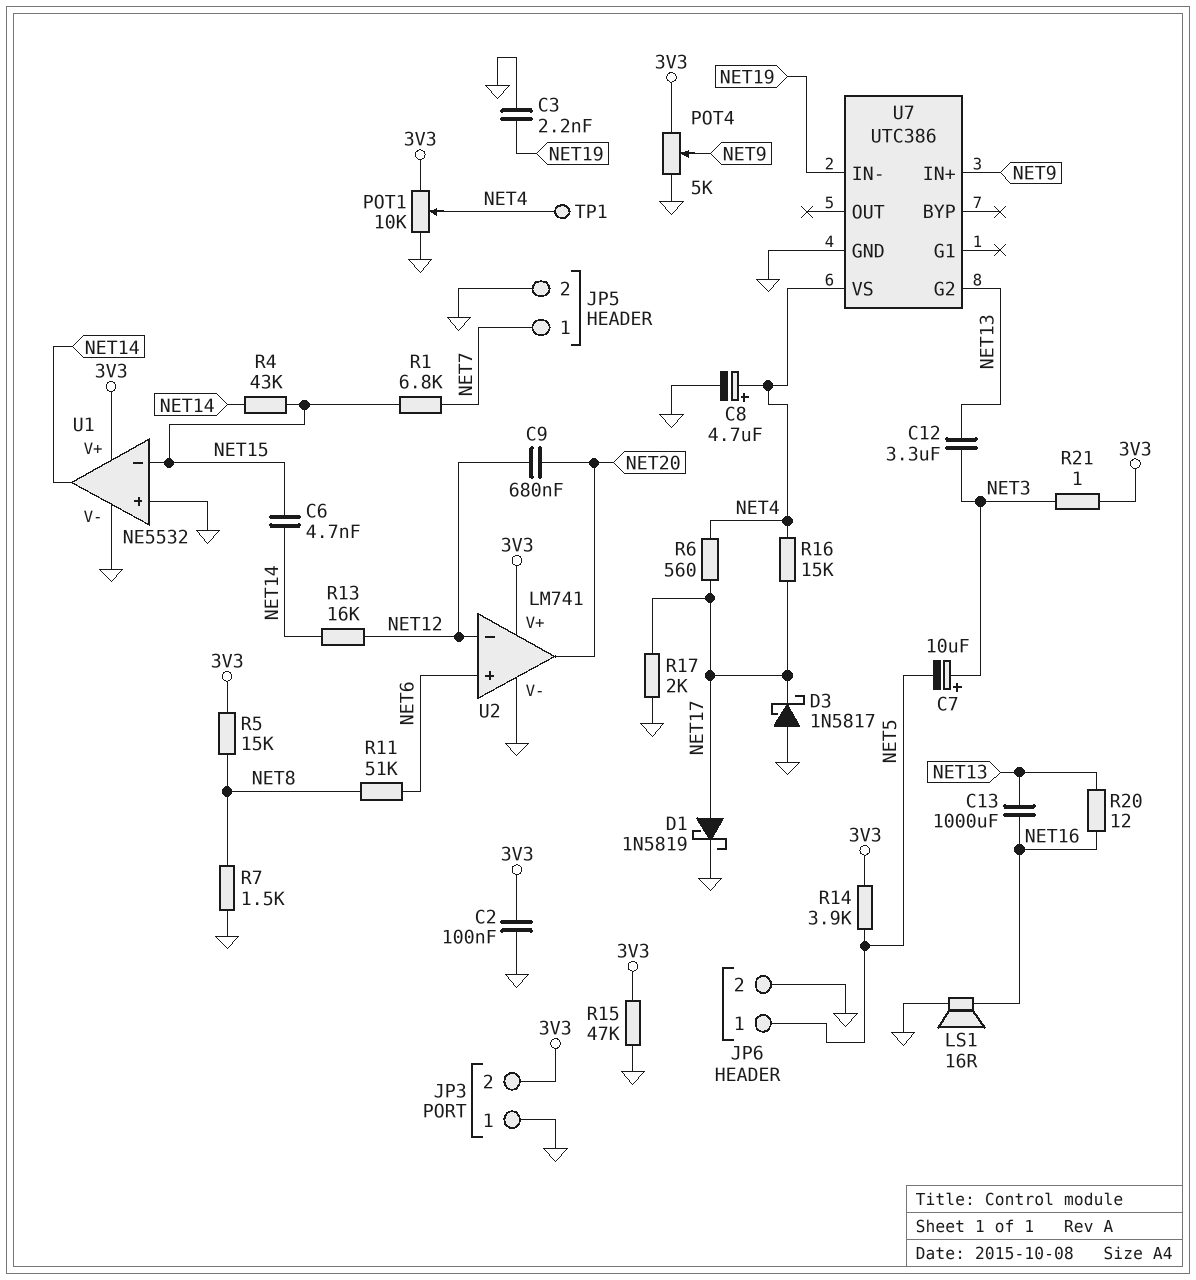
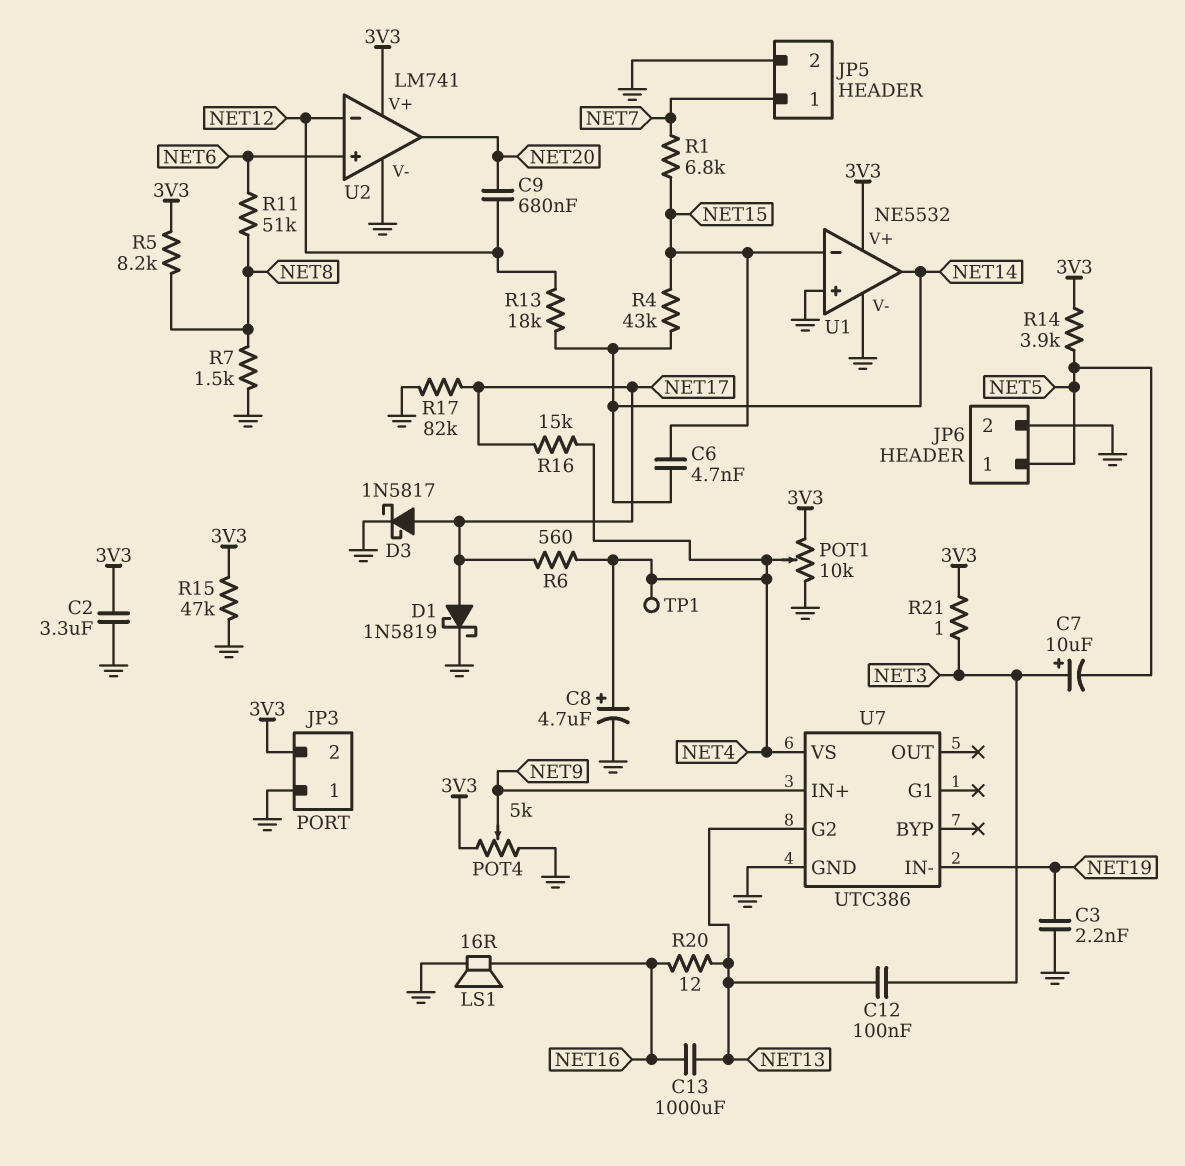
C2: 100nF (3V3, GND) -> 3.3uF (3V3, GND)
C12: 3.3uF (NET3, NET13) -> 100nF (NET3, NET13)
D3: schottky 1N5817 (A GND, K NET17) -> schottky 1N5817 (A NET17, K GND)
R5: 15k (3V3, NET8) -> 8.2k (3V3, NET8)
R13: 16k (NET12, NET14) -> 18k (NET12, NET14)
R17: 2k (GND, NET17) -> 82k (GND, NET17)

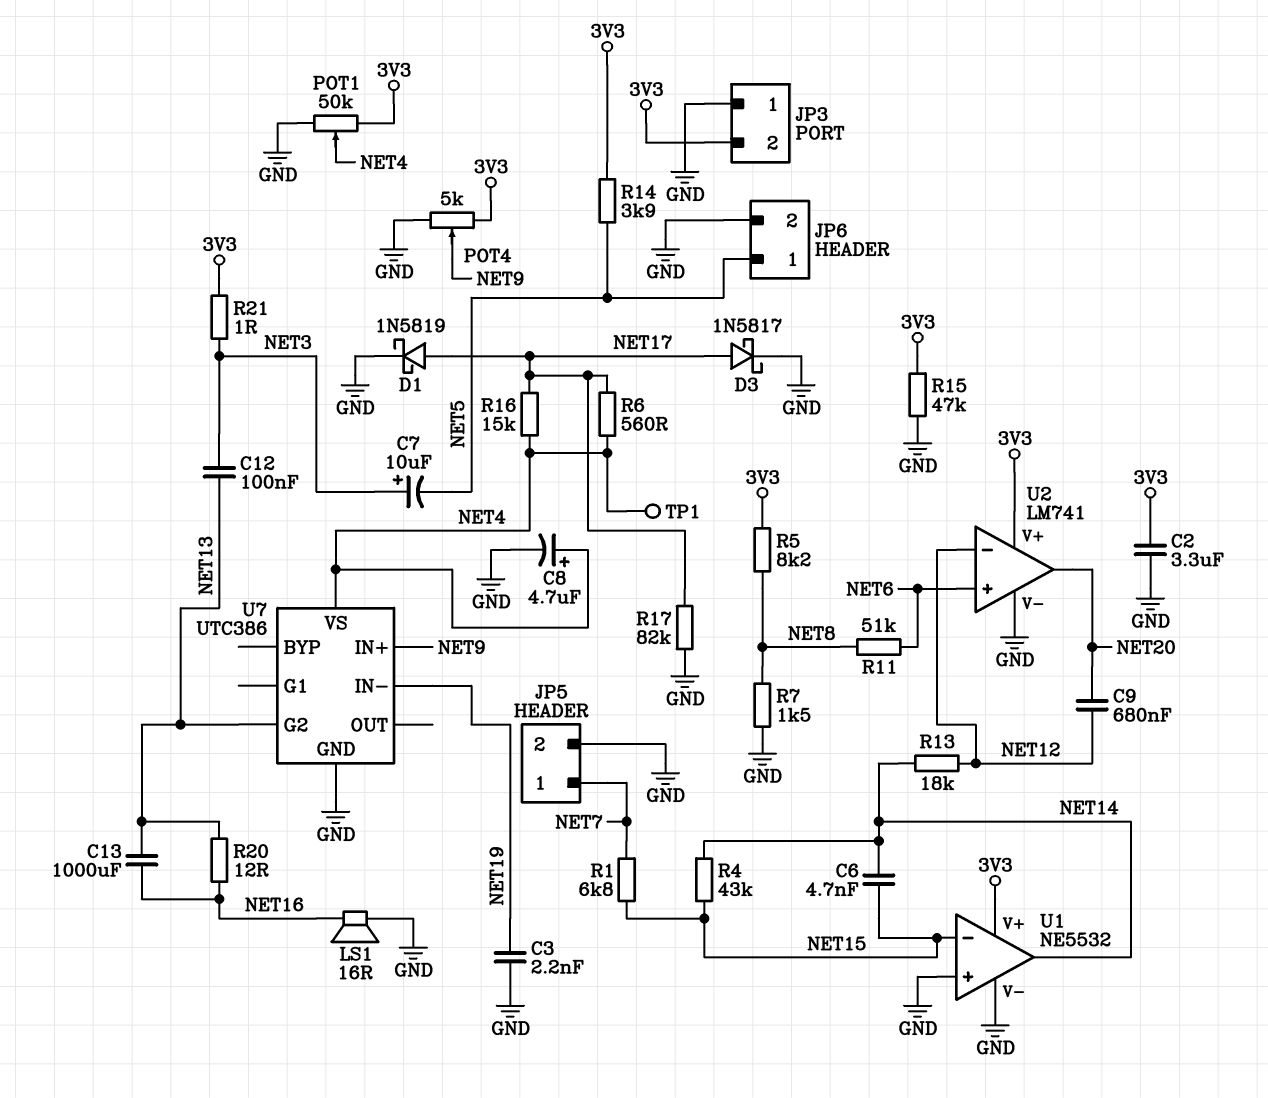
POT1: 10k (3V3, GND, wiper NET4) -> 50k (3V3, GND, wiper NET4)

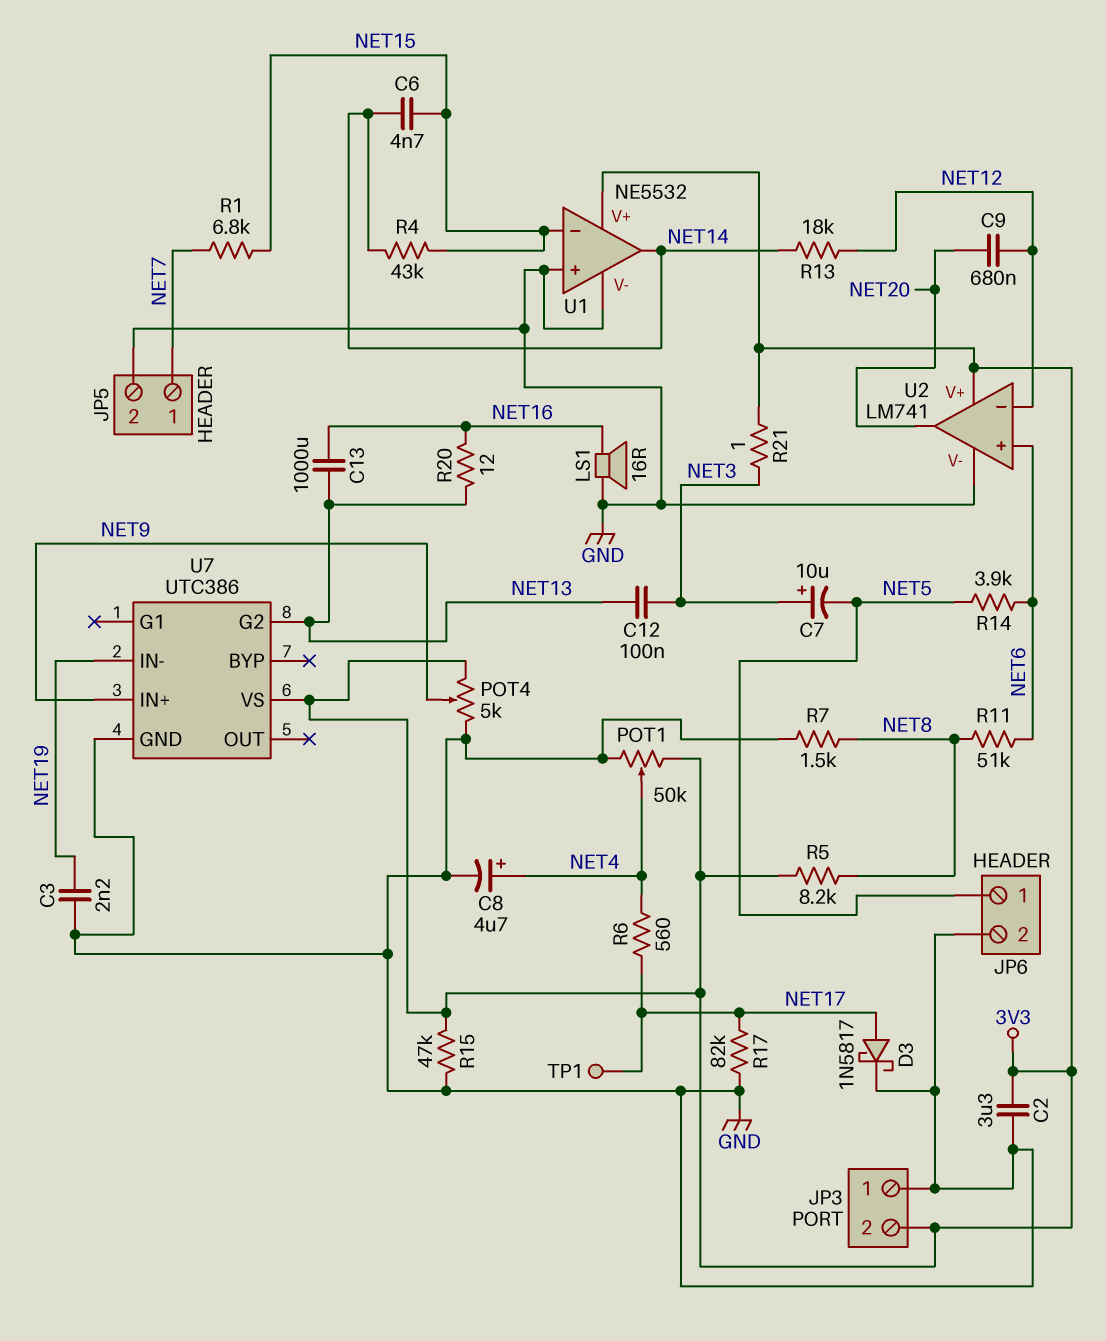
D1: schottky 1N5819 (A NET17, K GND) -> none
R14: 3.9k (3V3, NET5) -> 3.9k (NET5, NET6)
R16: 15k (NET4, NET17) -> none
TP1: test point (NET4) -> test point (NET17)
U7 pin VS: NET4 -> 3V3

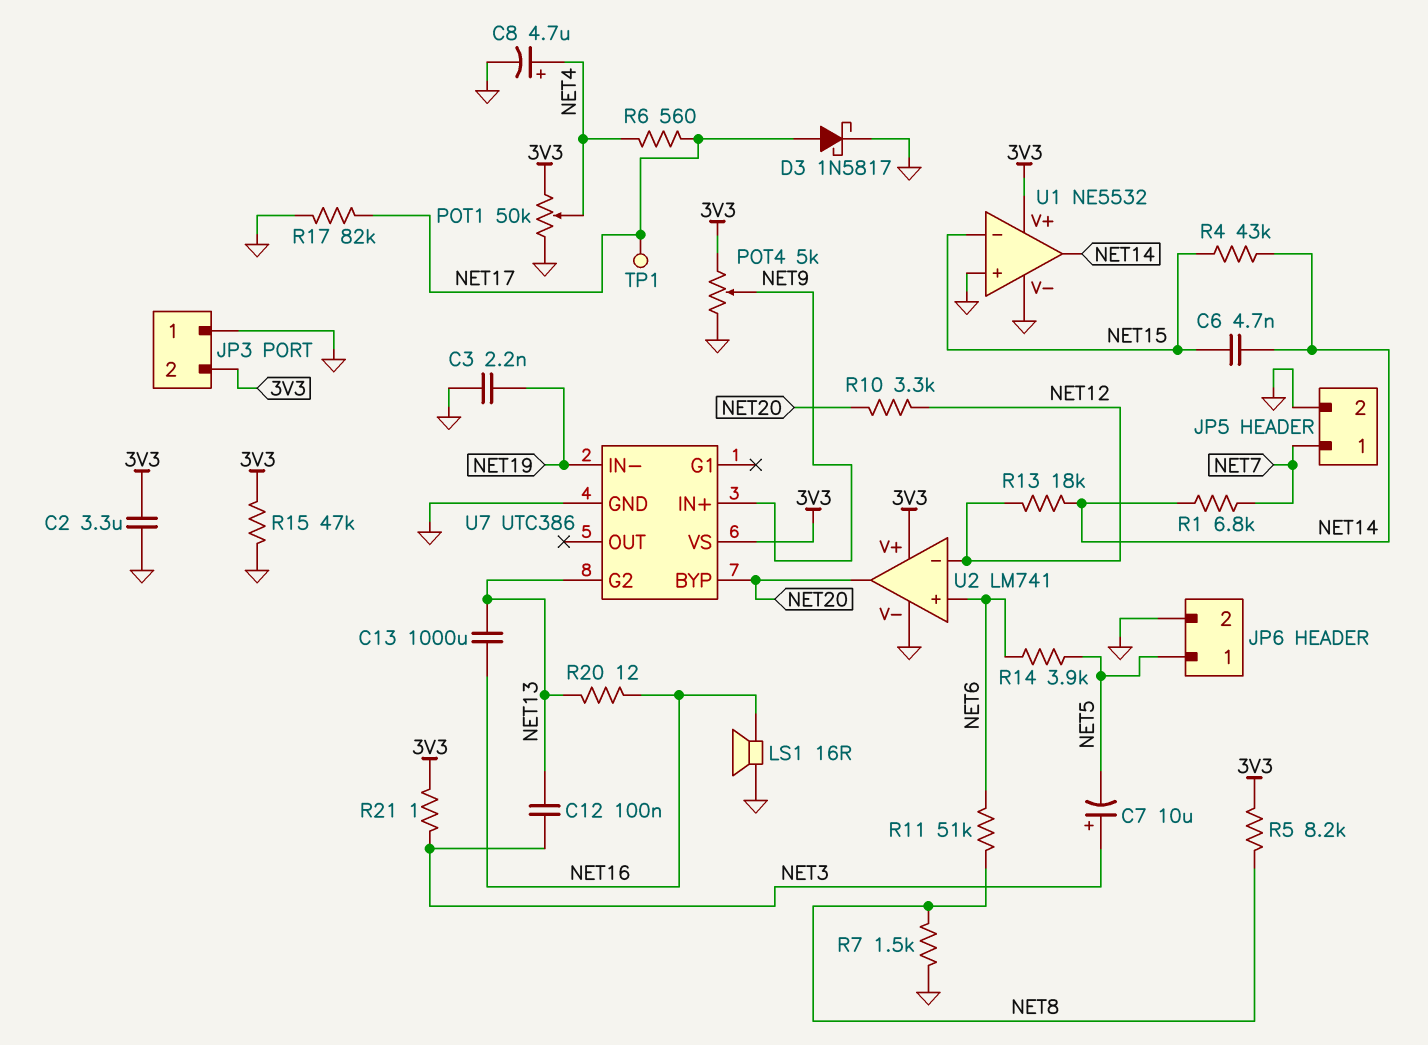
C9: 680nF (NET12, NET20) -> none
R1: 6.8k (NET7, NET15) -> 6.8k (NET7, NET14)
R10: none -> 3.3k (NET12, NET20)
U7 pin BYP: none -> NET20

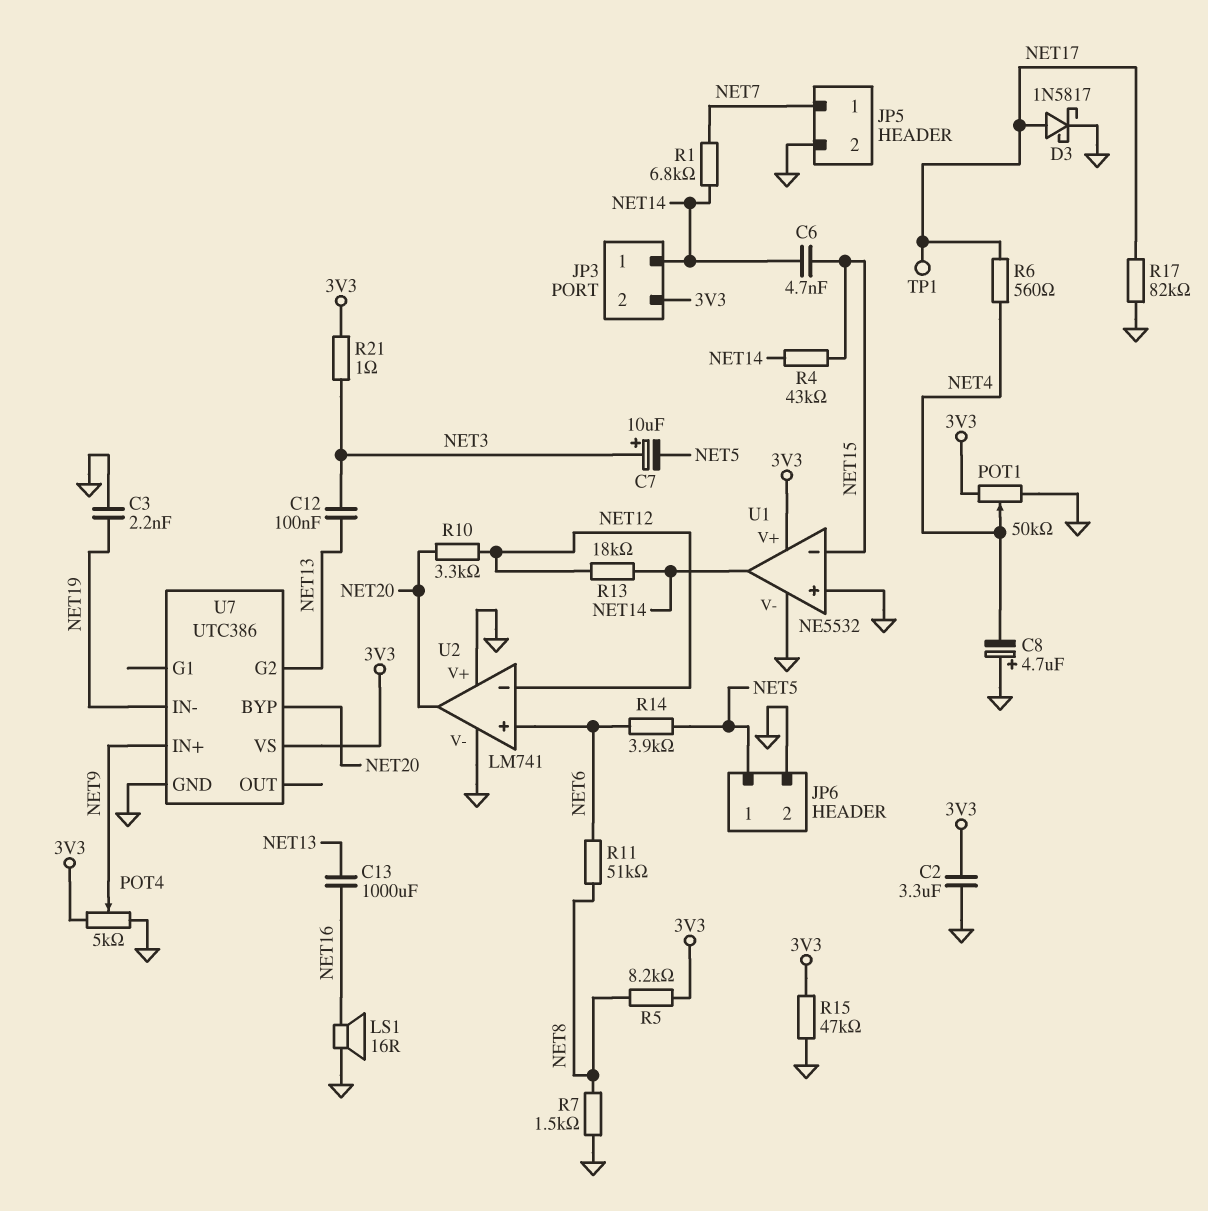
C8: 4.7uF (plus NET4, minus GND) -> 4.7uF (plus GND, minus NET4)
JP3 pin 1: GND -> NET14
R20: 12 (NET13, NET16) -> none
U2 pin V+: 3V3 -> GND

